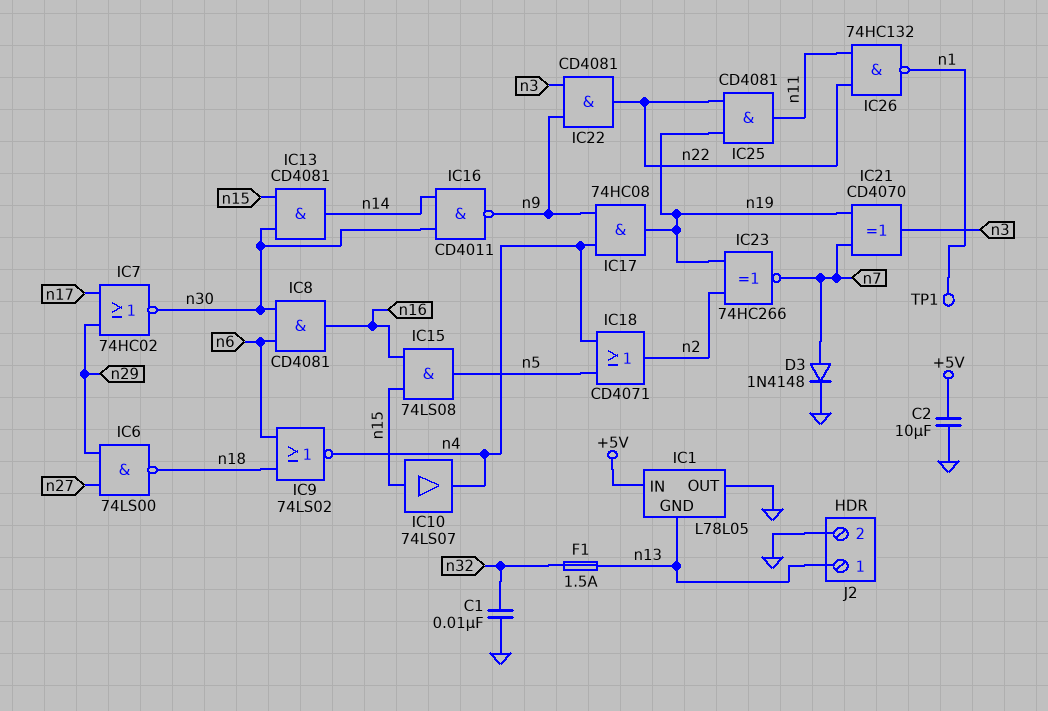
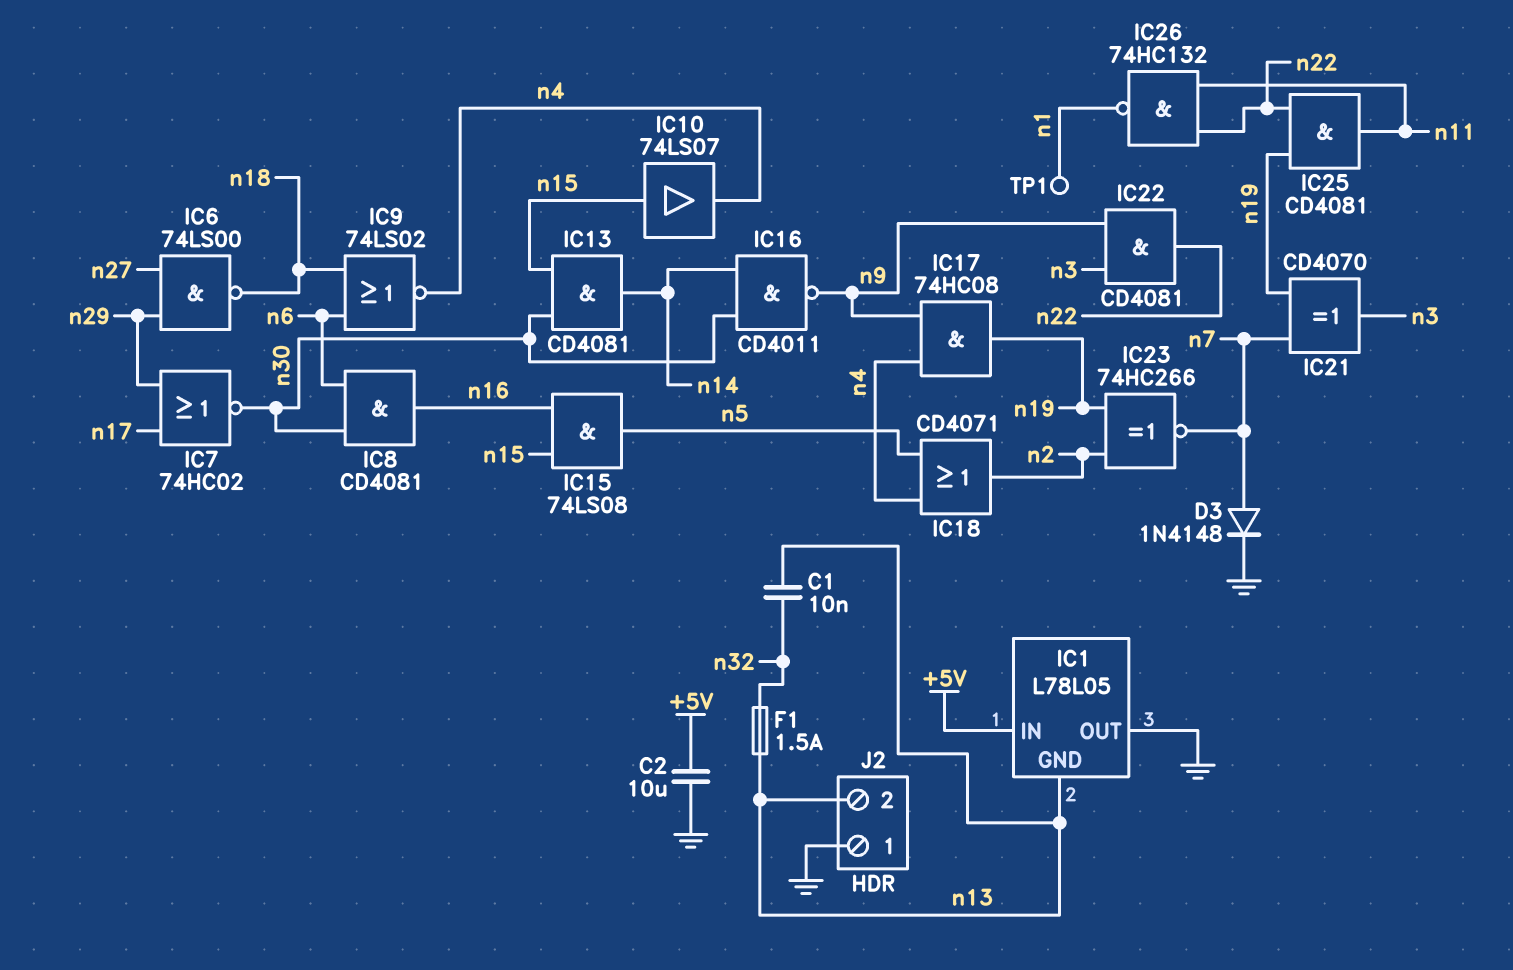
C1: 10nF (GND, n32) -> 10nF (n13, n32)
J2 pin 1: n13 -> GND
J2 pin 2: GND -> n13

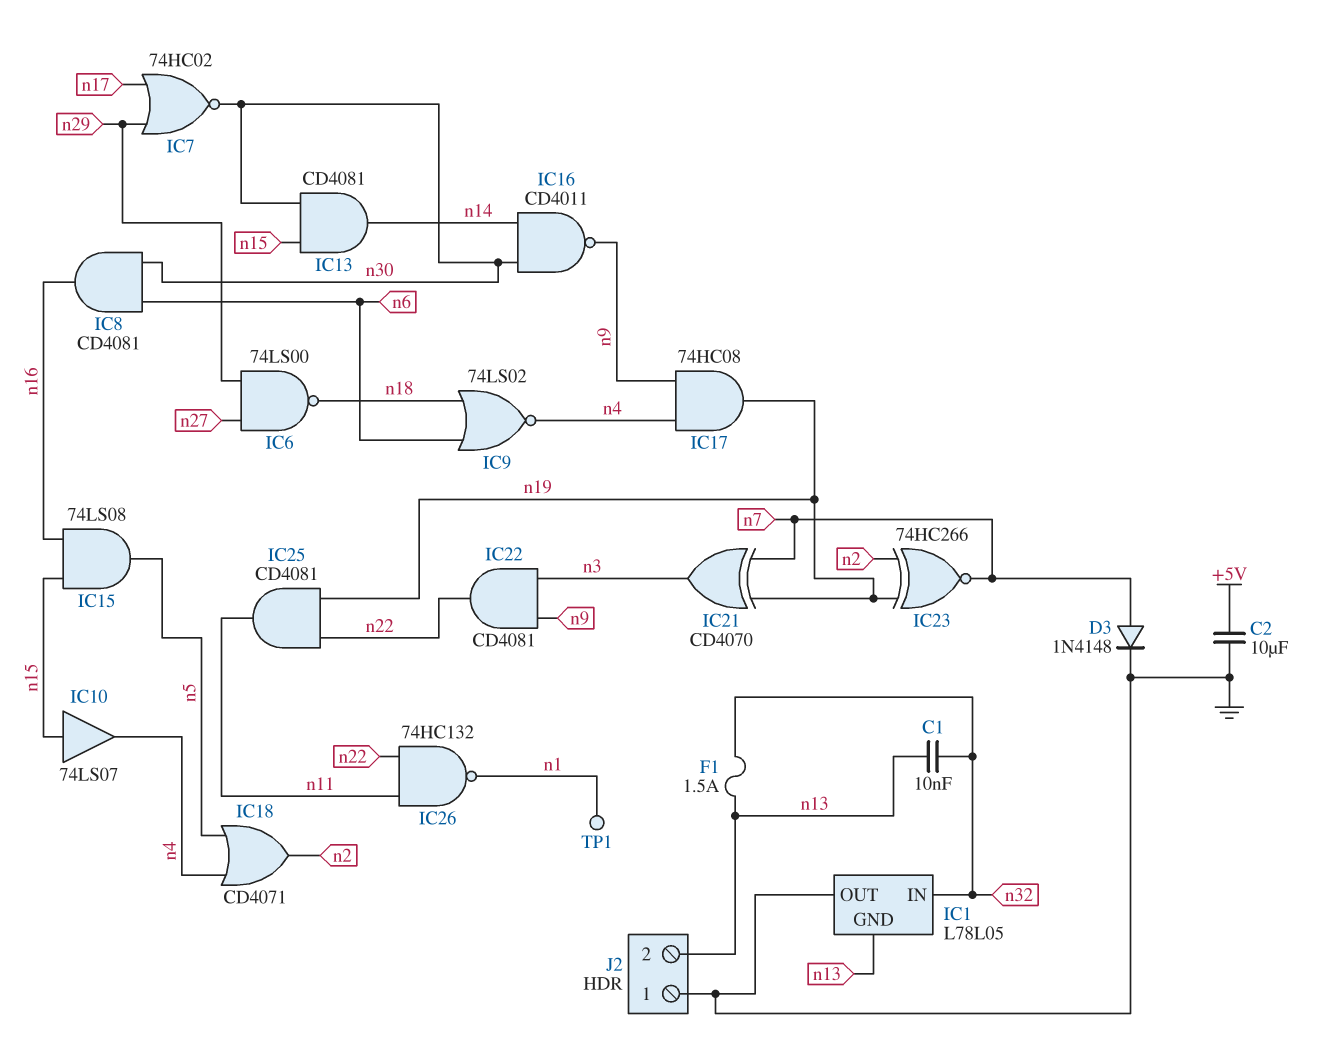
IC1 pin IN: +5V -> n32

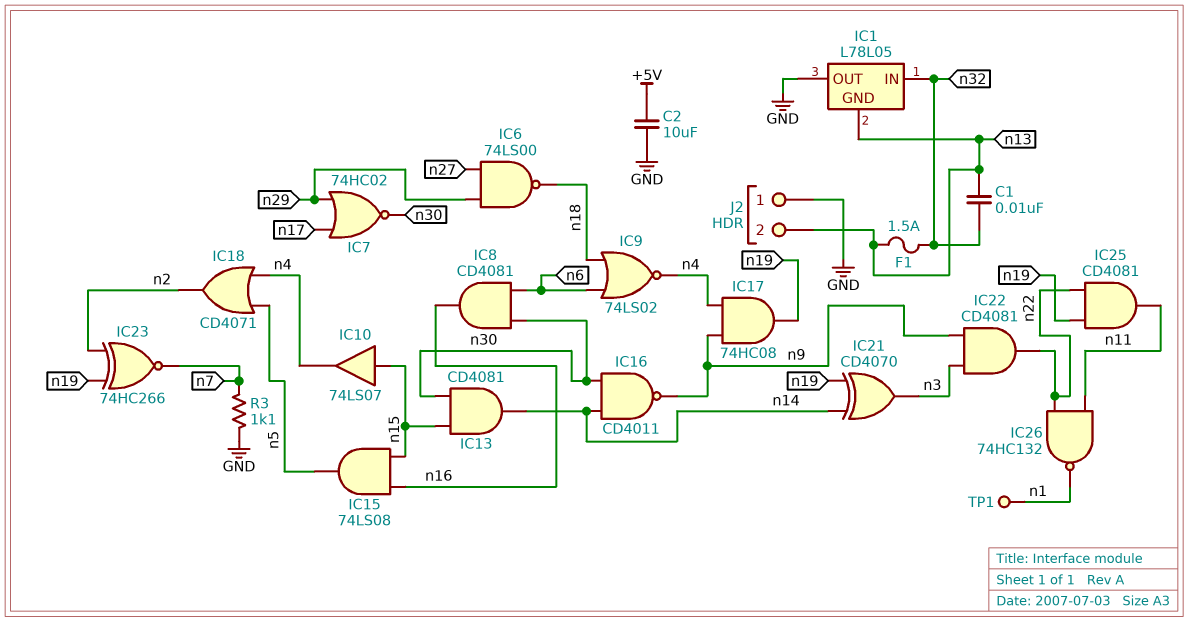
D3: diode 1N4148 (A n7, K GND) -> none
IC21: XOR CD4070 (in n7, in n19, out n3) -> XOR CD4070 (in n14, in n19, out n3)
R3: none -> 1.1k (GND, n7)

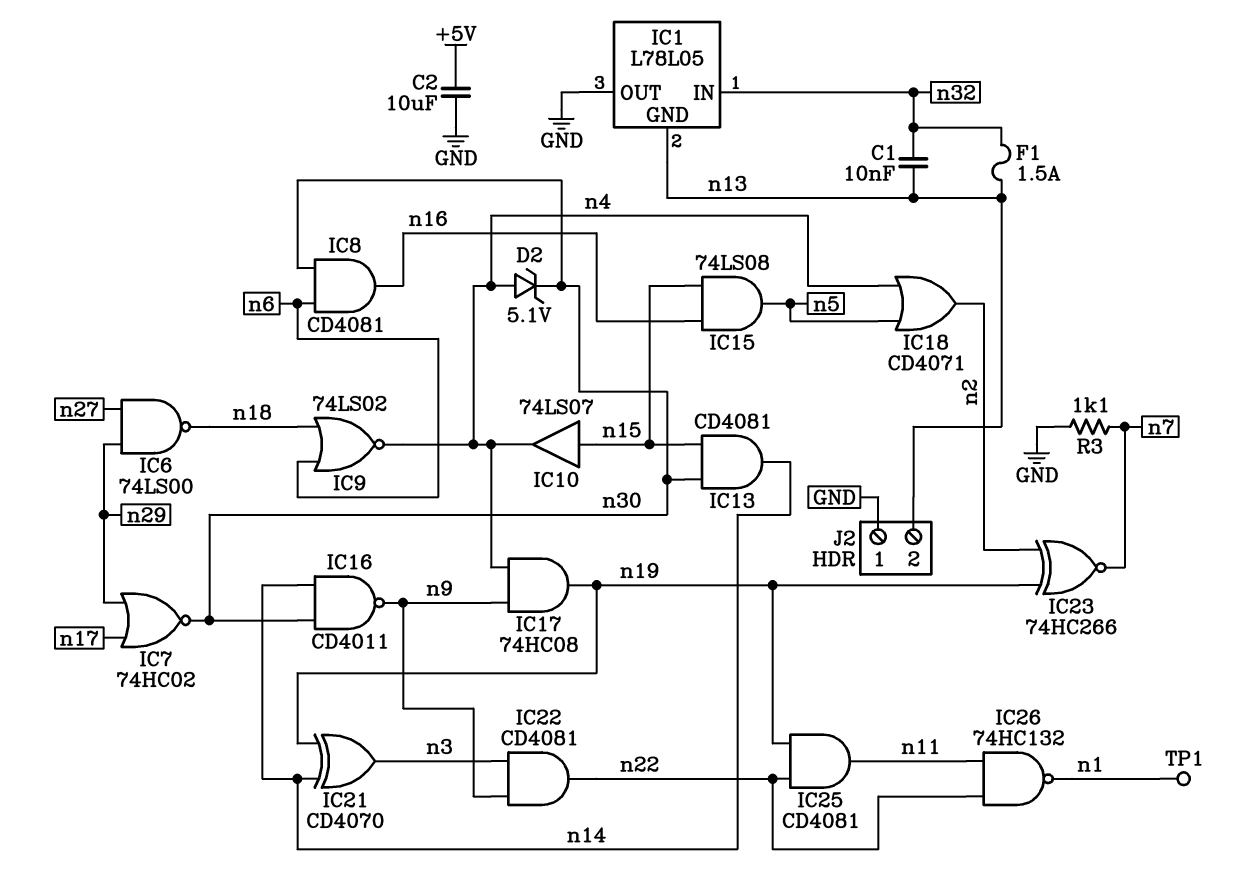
D2: none -> zener 5.1V (A n4, K n30)

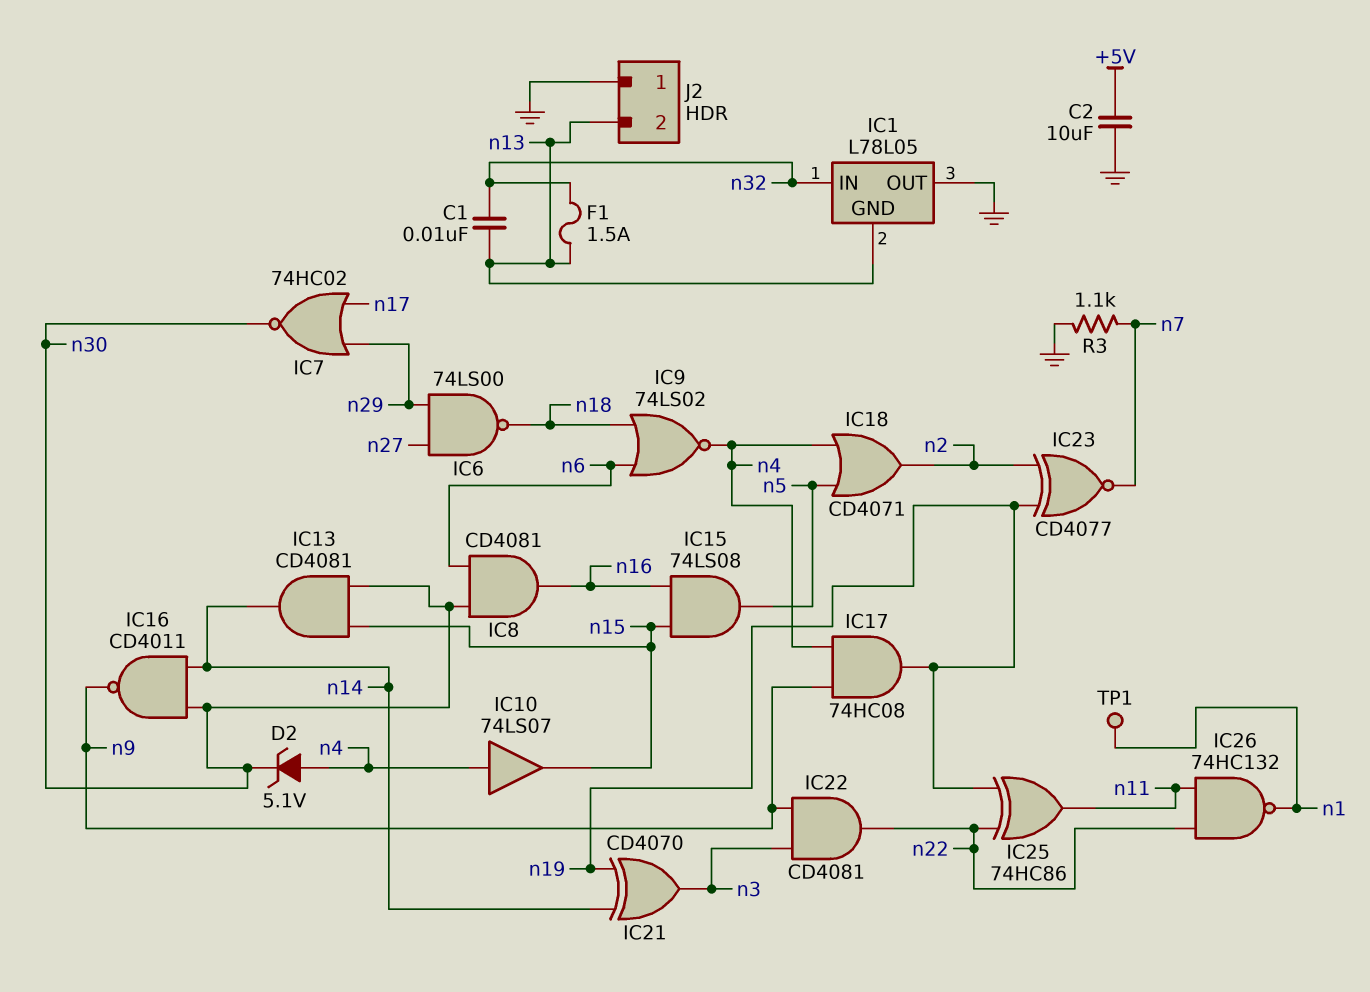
IC10: buffer 74LS07 (in n15, out n4) -> buffer 74LS07 (in n4, out n15)
IC23: XNOR 74HC266 (in n2, in n19, out n7) -> XNOR CD4077 (in n2, in n19, out n7)
IC25: AND CD4081 (in n19, in n22, out n11) -> XOR 74HC86 (in n19, in n22, out n11)

